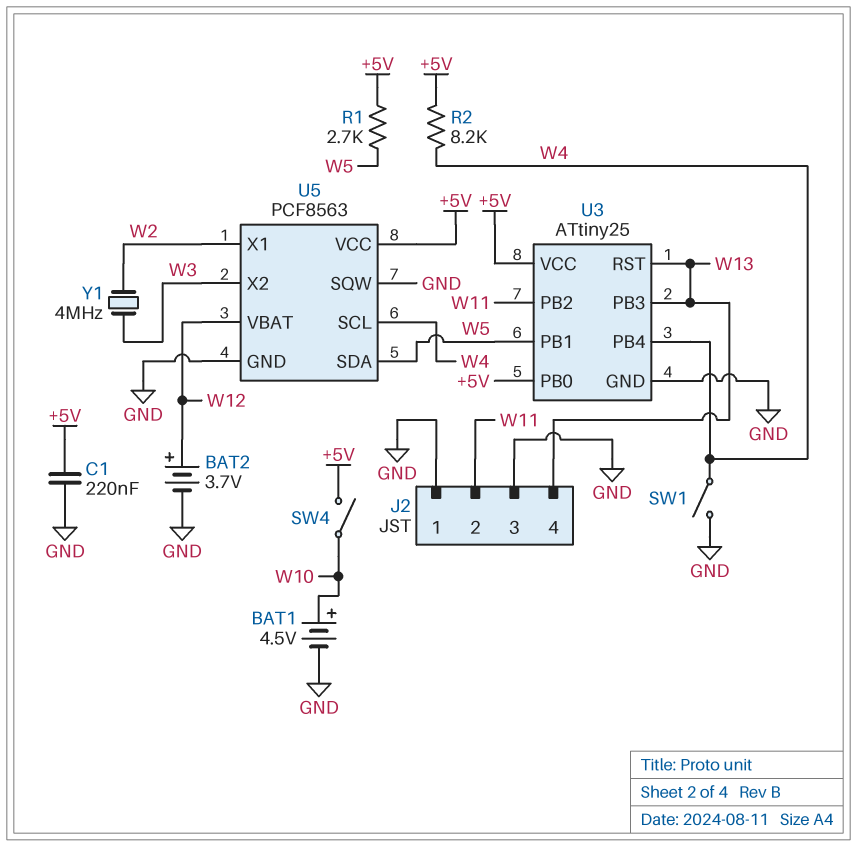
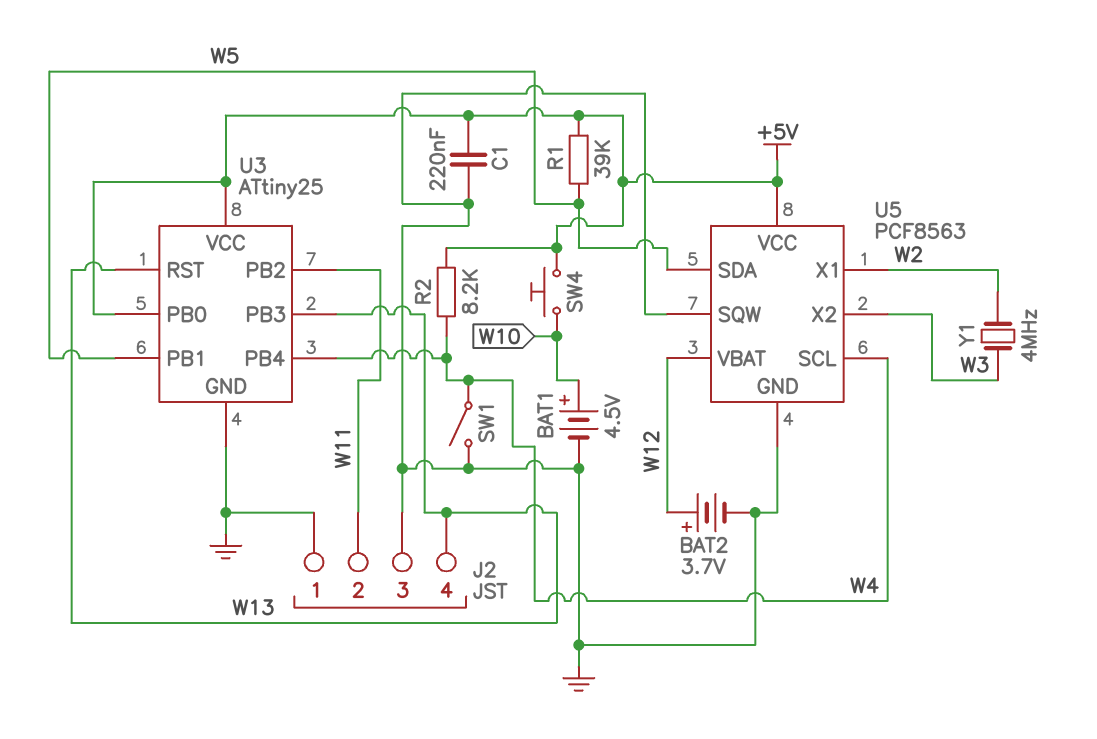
R1: 2.7k (+5V, W5) -> 39k (+5V, W5)
SW4: switch (+5V, W10) -> button (+5V, W10)

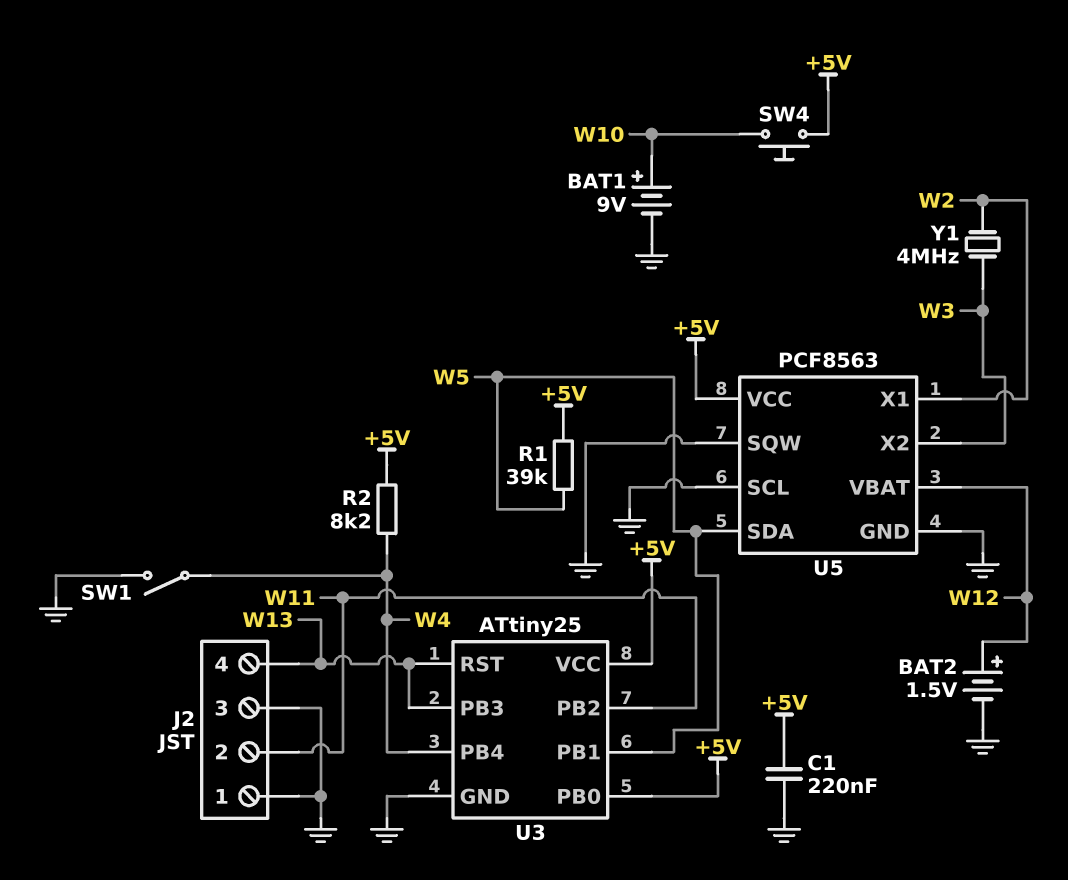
BAT1: 4.5V (plus W10, minus GND) -> 9V (plus W10, minus GND)
BAT2: 3.7V (plus W12, minus GND) -> 1.5V (plus W12, minus GND)
U5 pin SCL: W4 -> GND

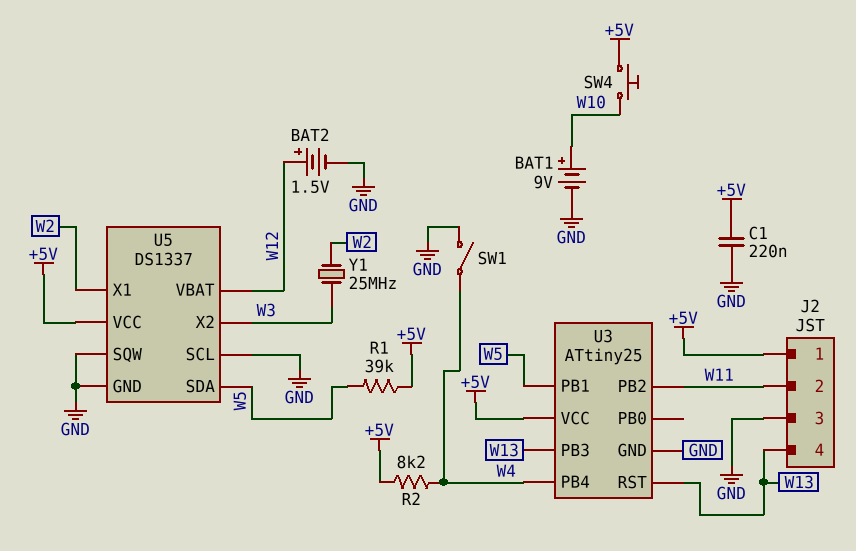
J2 pin 1: GND -> +5V
U3 pin PB0: +5V -> none
U5: PCF8563 -> DS1337
Y1: 4MHz (W2, W3) -> 25MHz (W2, W3)

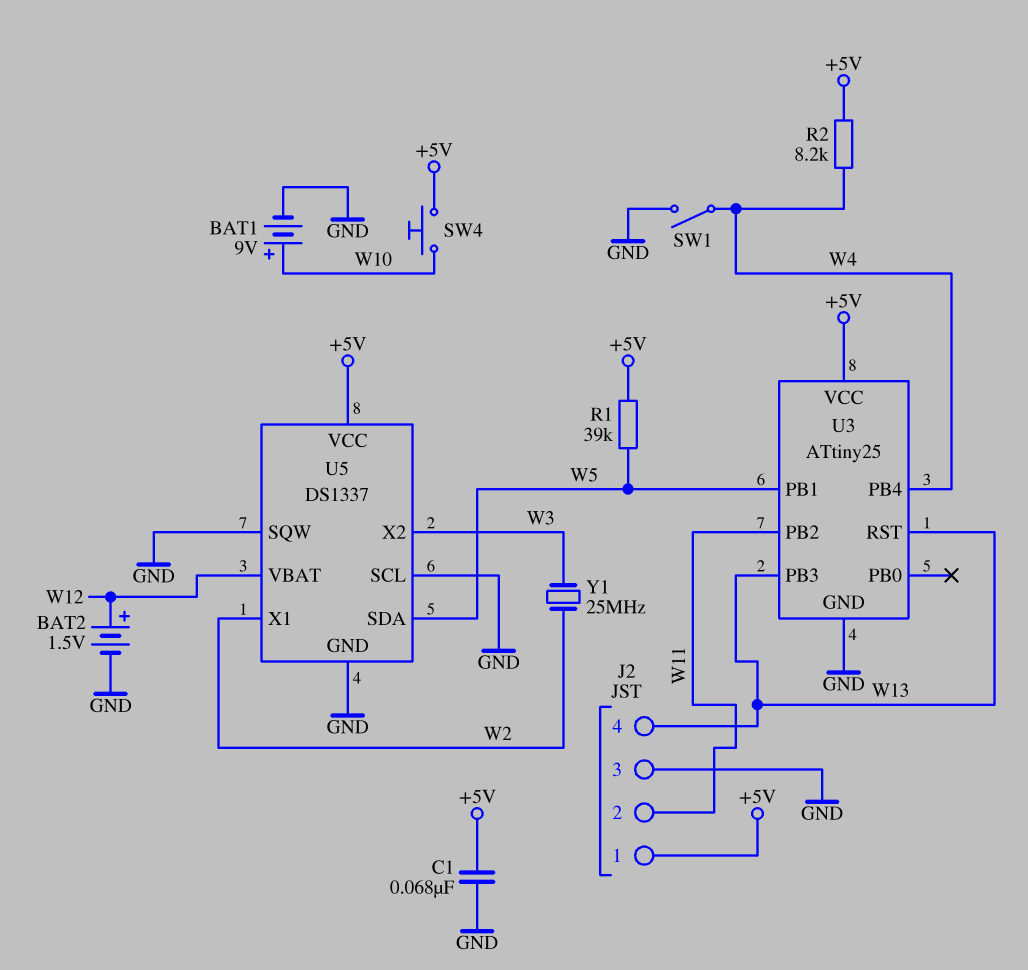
C1: 220nF (+5V, GND) -> 68nF (+5V, GND)

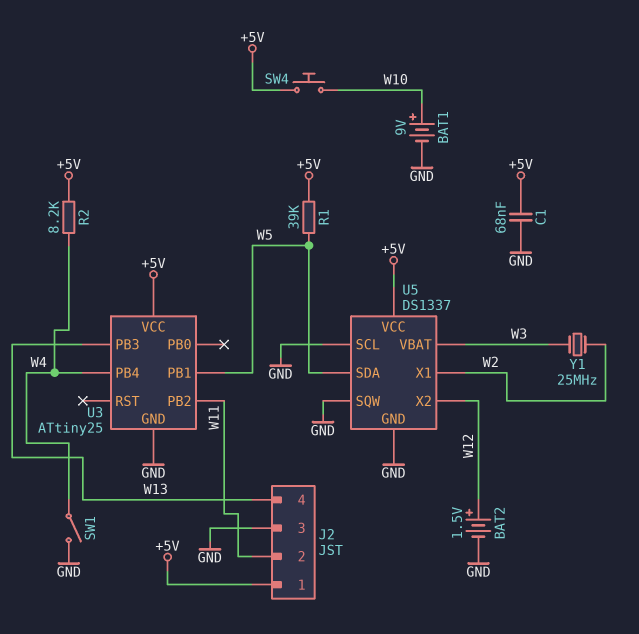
U3 pin RST: W13 -> none
U5 pin VBAT: W12 -> W3
U5 pin X2: W3 -> W12

